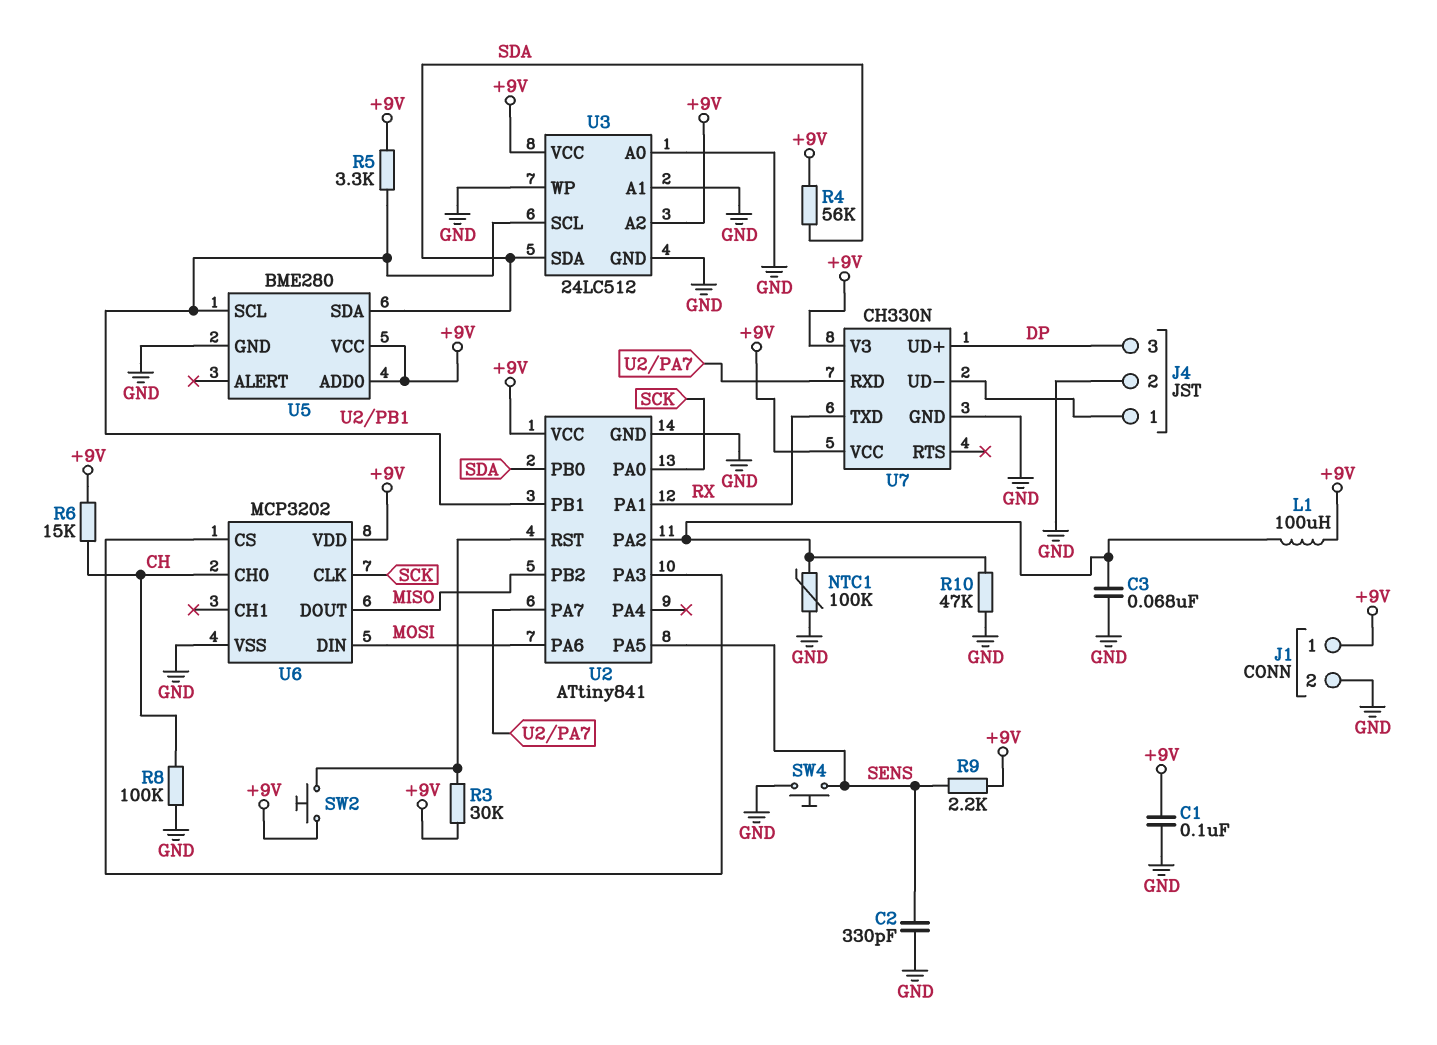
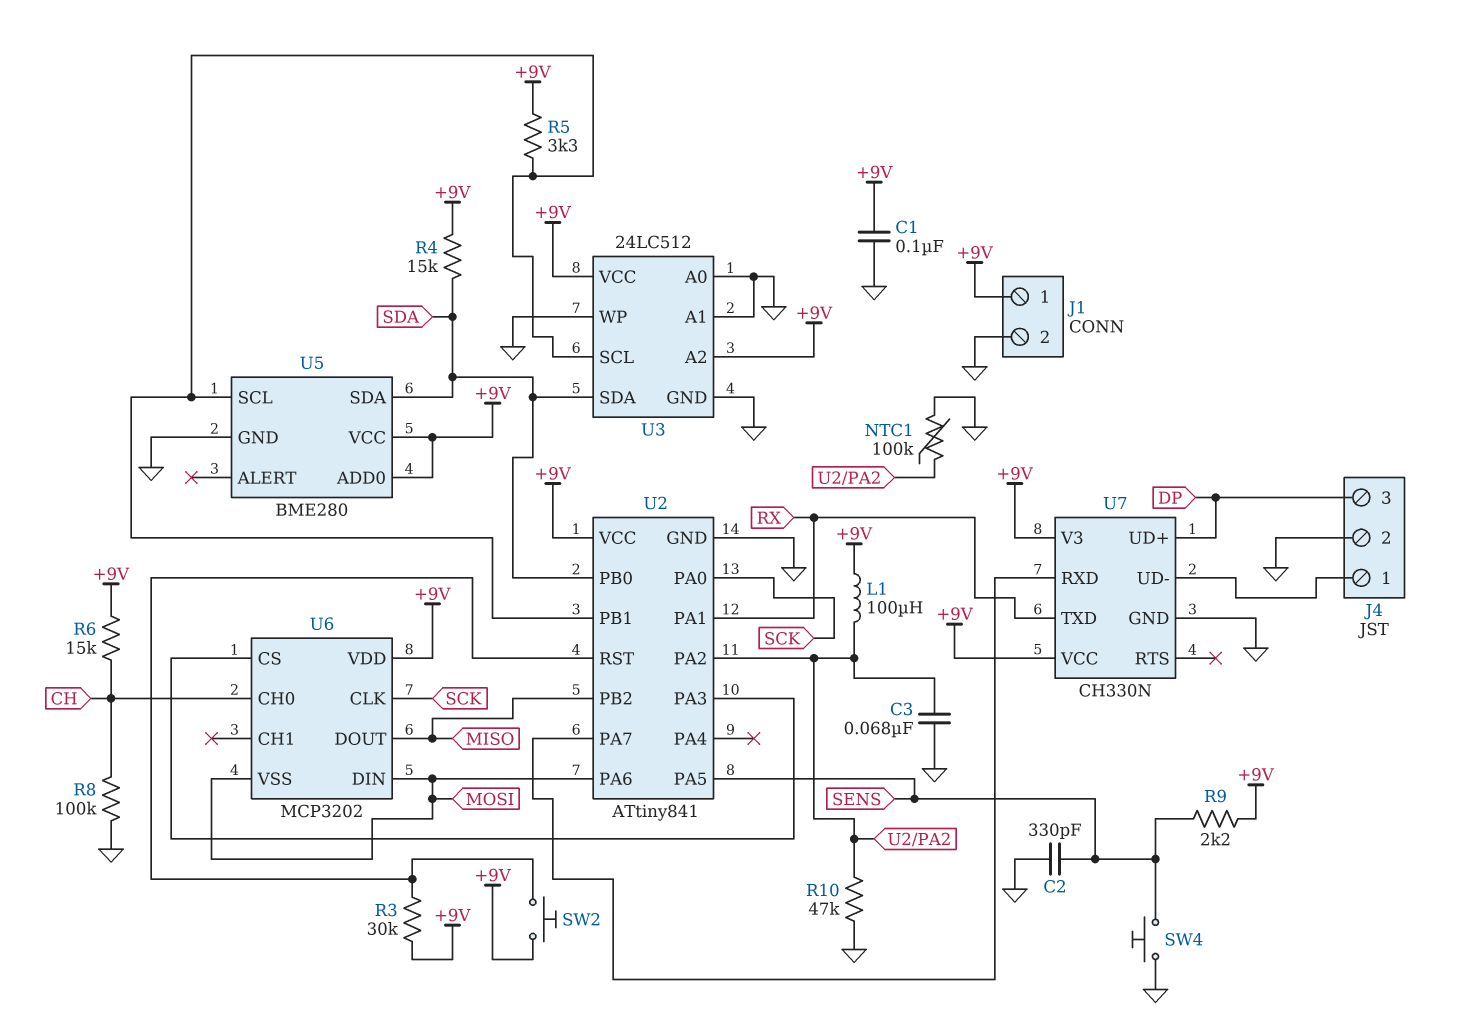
R4: 56k (+9V, SDA) -> 15k (+9V, SDA)
U6 pin VSS: GND -> MOSI

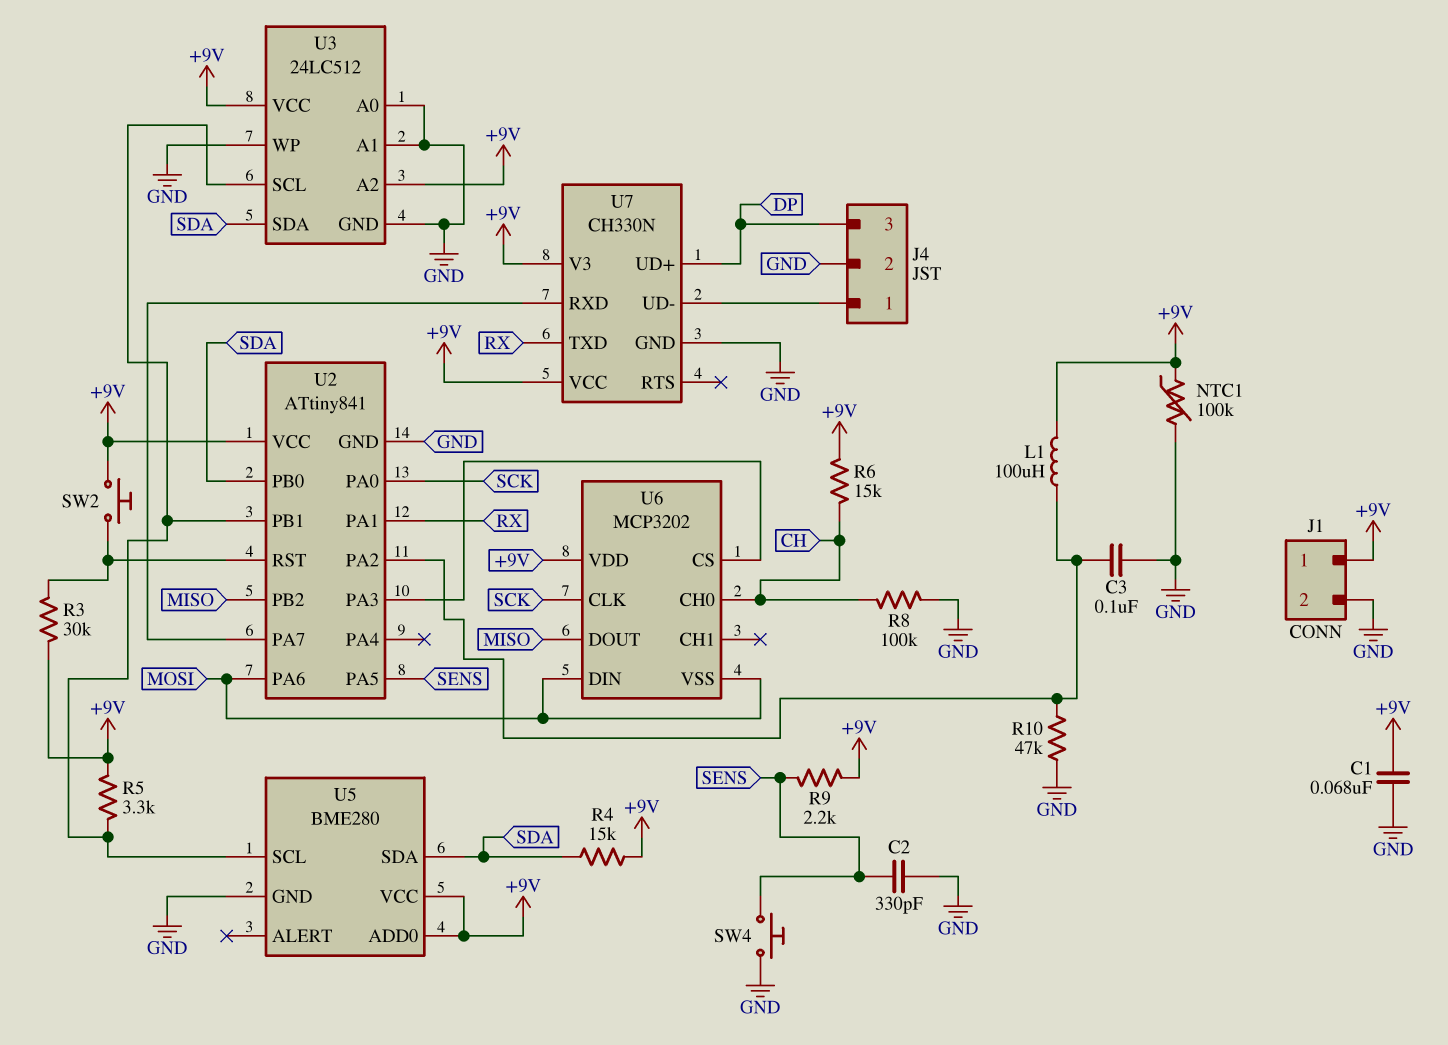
C1: 100nF (+9V, GND) -> 68nF (+9V, GND)
C3: 68nF (GND, U2/PA2) -> 100nF (GND, U2/PA2)
NTC1: 100k (GND, U2/PA2) -> 100k (+9V, GND)

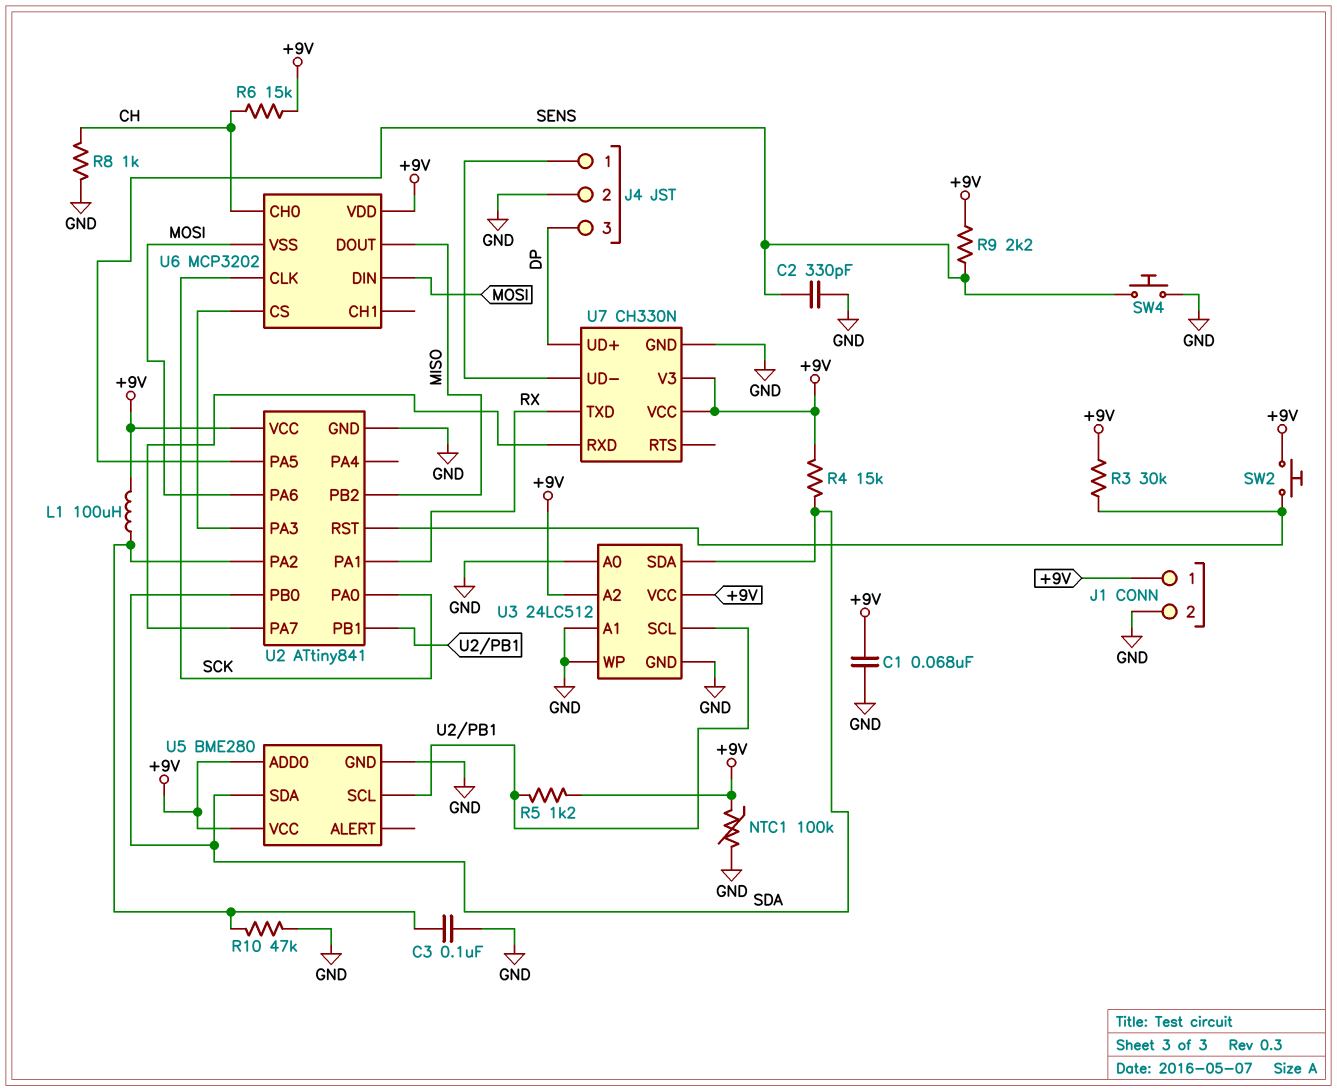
R5: 3.3k (+9V, U2/PB1) -> 1.2k (+9V, U2/PB1)
R8: 100k (CH, GND) -> 1k (CH, GND)

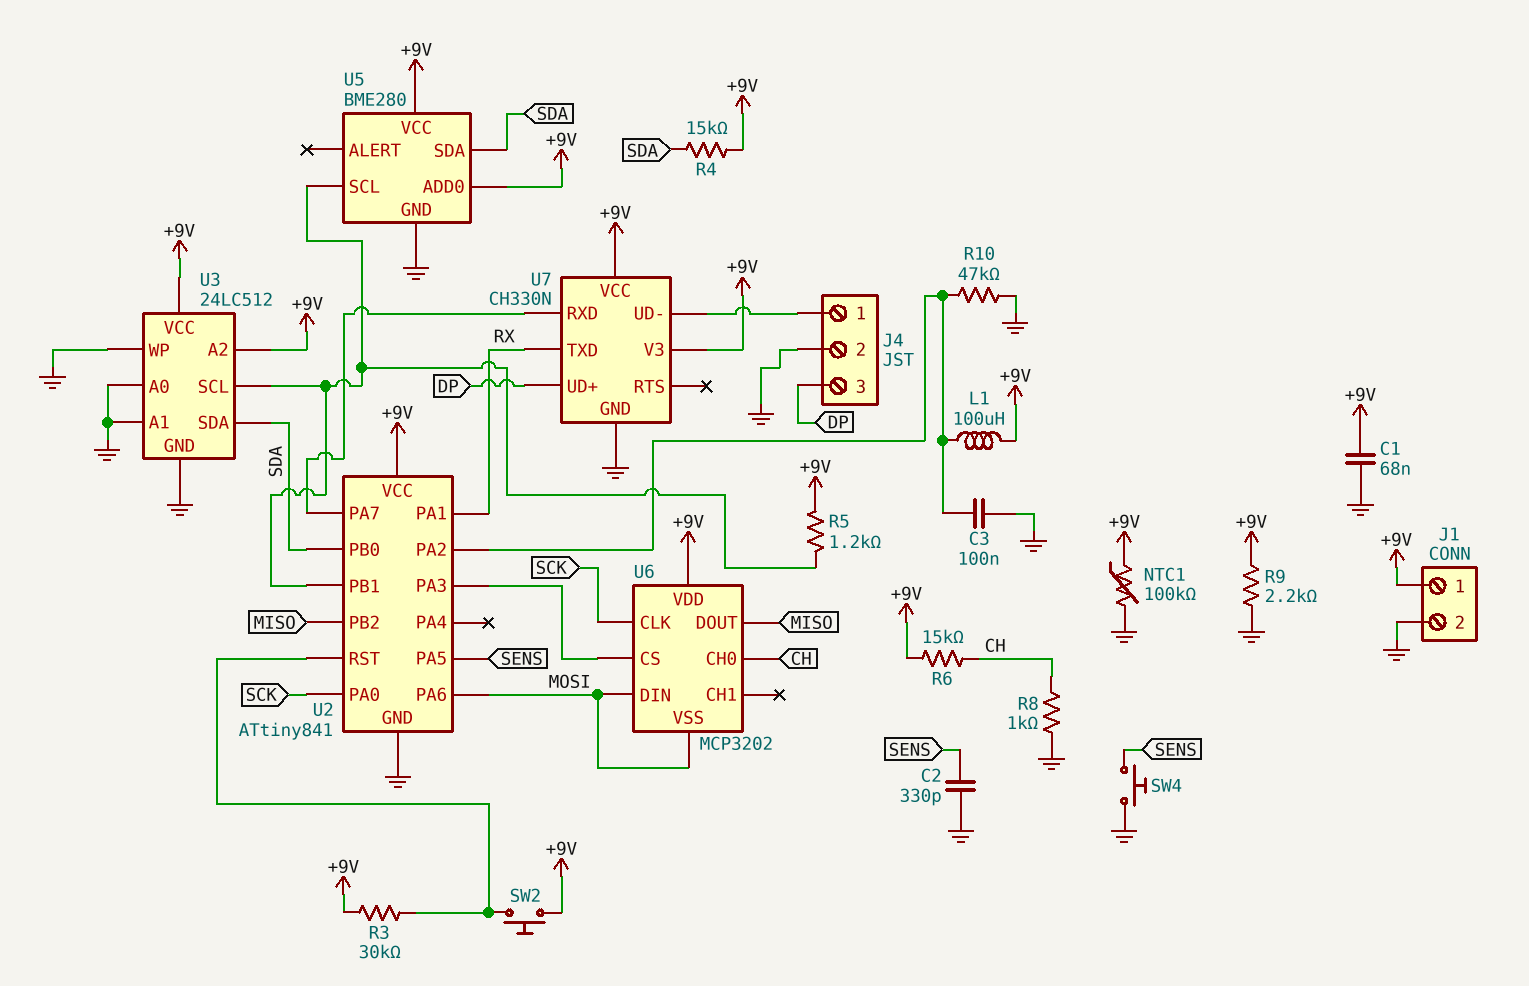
R9: 2.2k (+9V, SENS) -> 2.2k (+9V, GND)

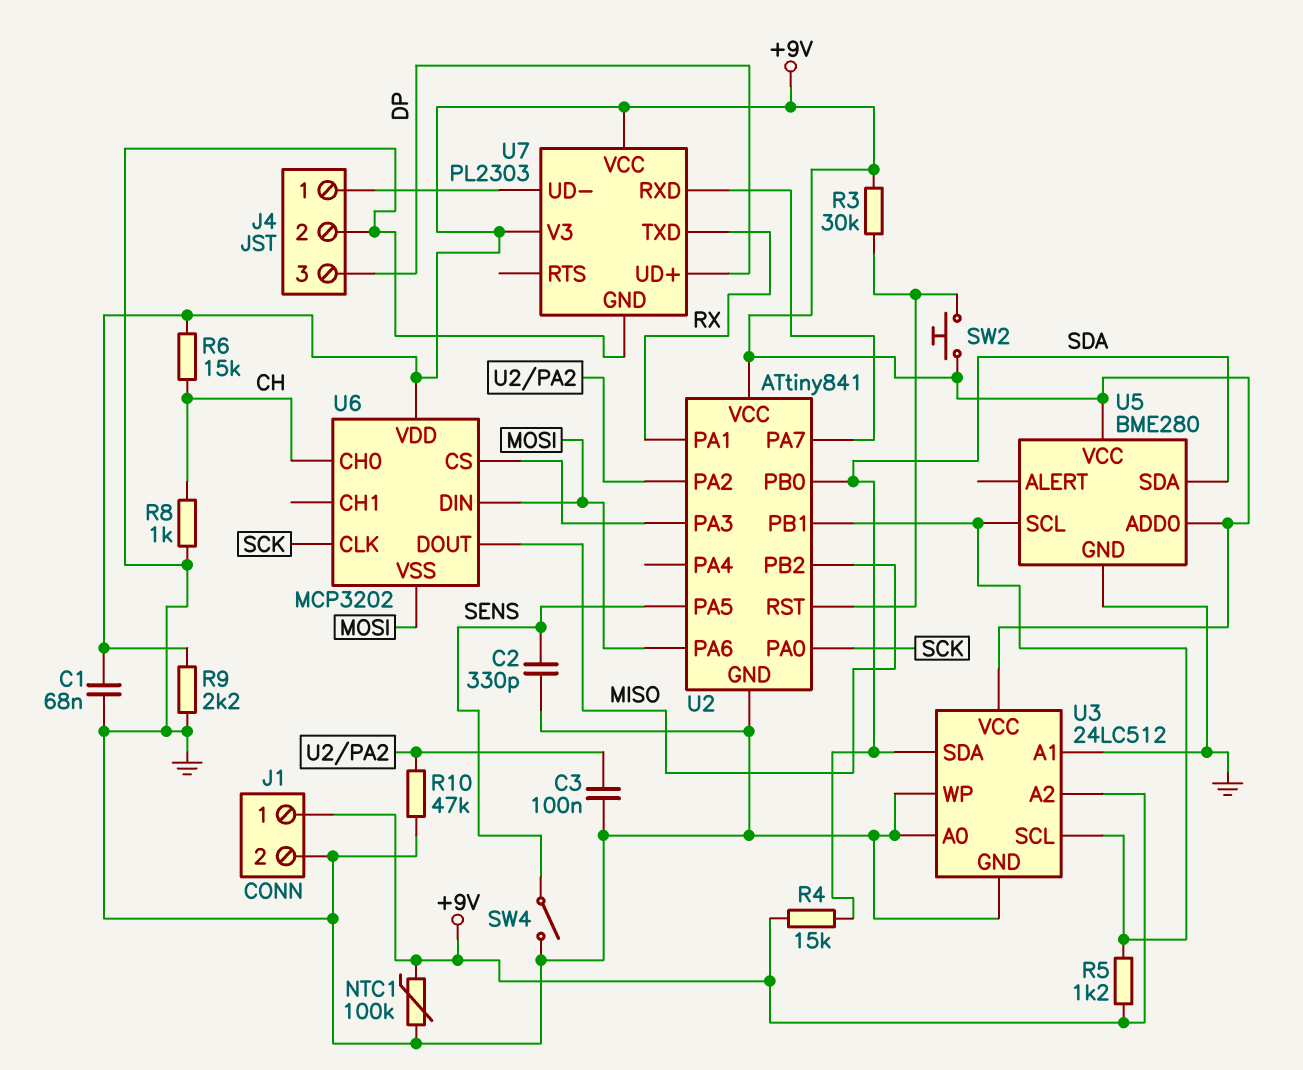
L1: 100uH (+9V, U2/PA2) -> none
SW4: button (GND, SENS) -> switch (GND, SENS)
U7: CH330N -> PL2303

